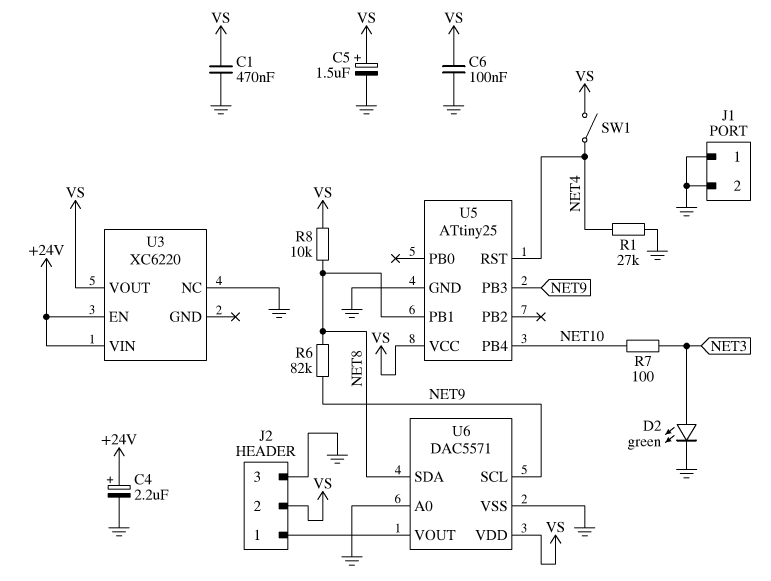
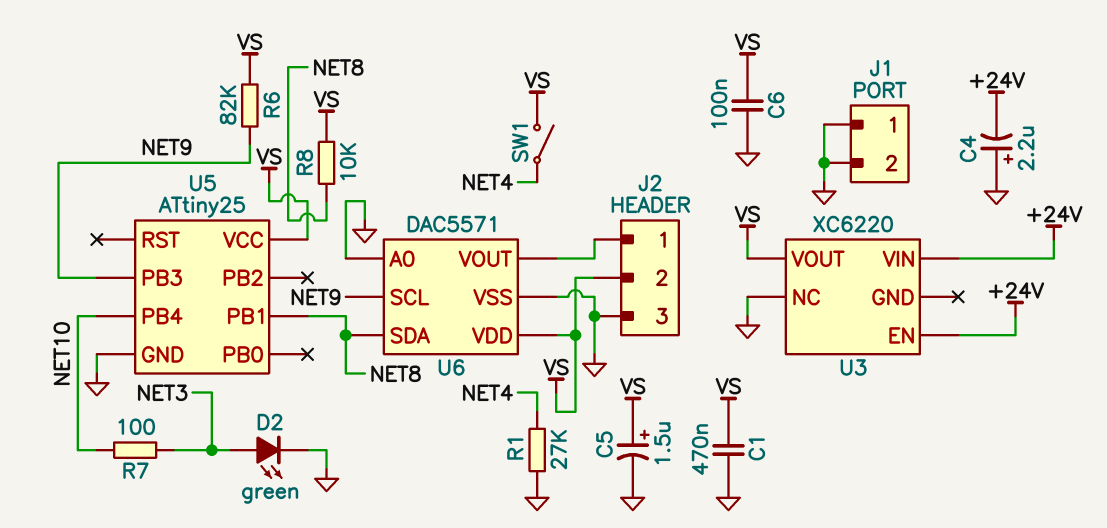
C4: 2.2uF (plus +24V, minus GND) -> 2.2uF (plus GND, minus +24V)
R6: 82k (NET8, NET9) -> 82k (NET9, VS)
U5 pin RST: NET4 -> none

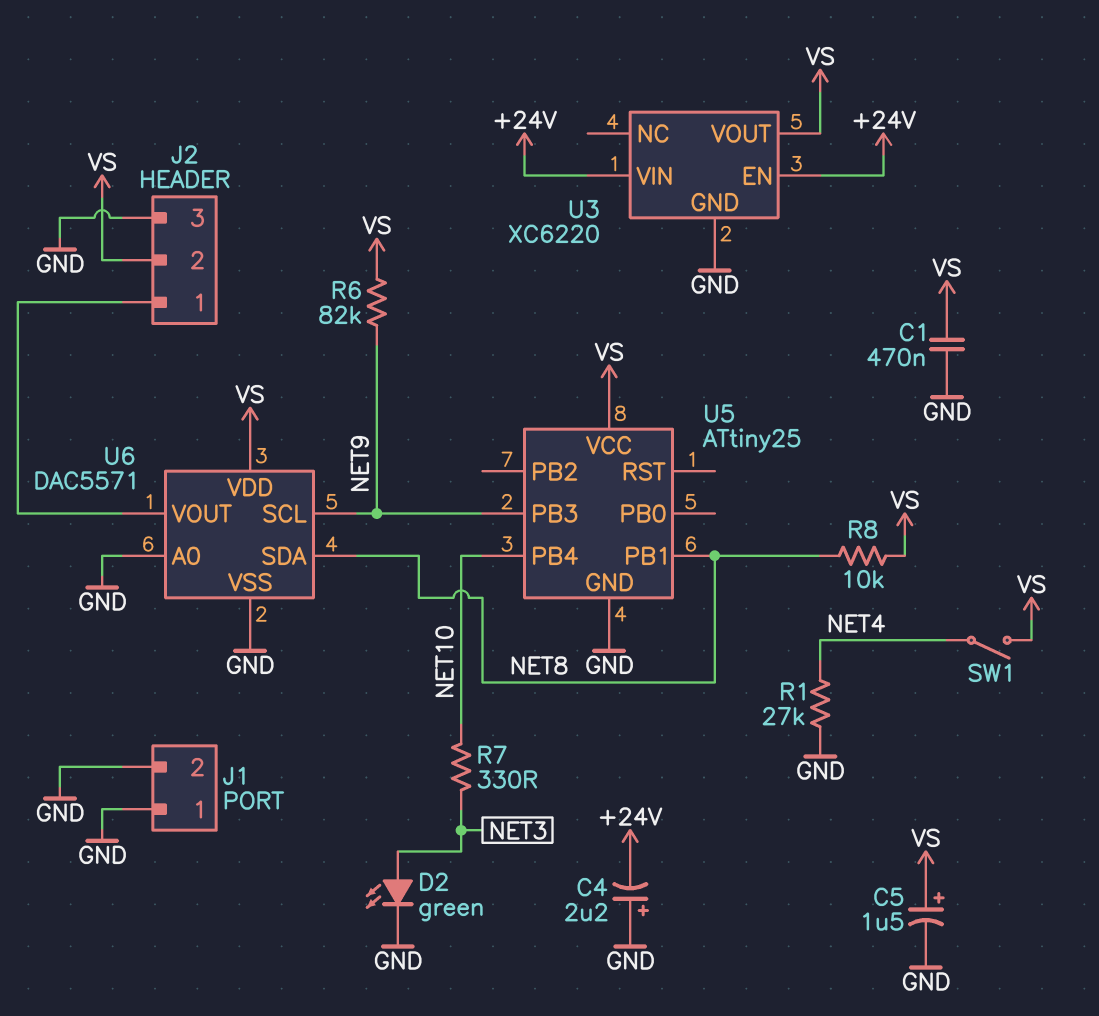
C6: 100nF (GND, VS) -> none
R7: 100 (NET3, NET10) -> 330 (NET3, NET10)
U3 pin GND: none -> GND
U3 pin NC: GND -> none

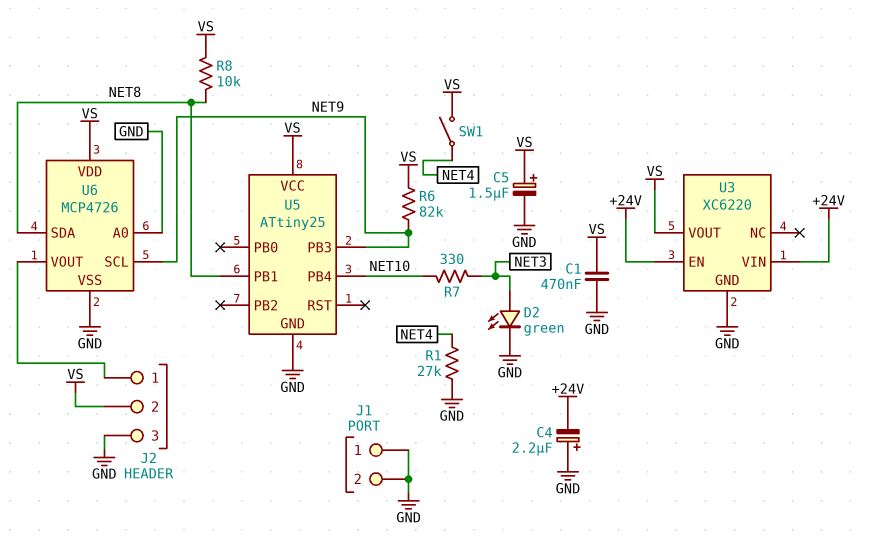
U6: DAC5571 -> MCP4726

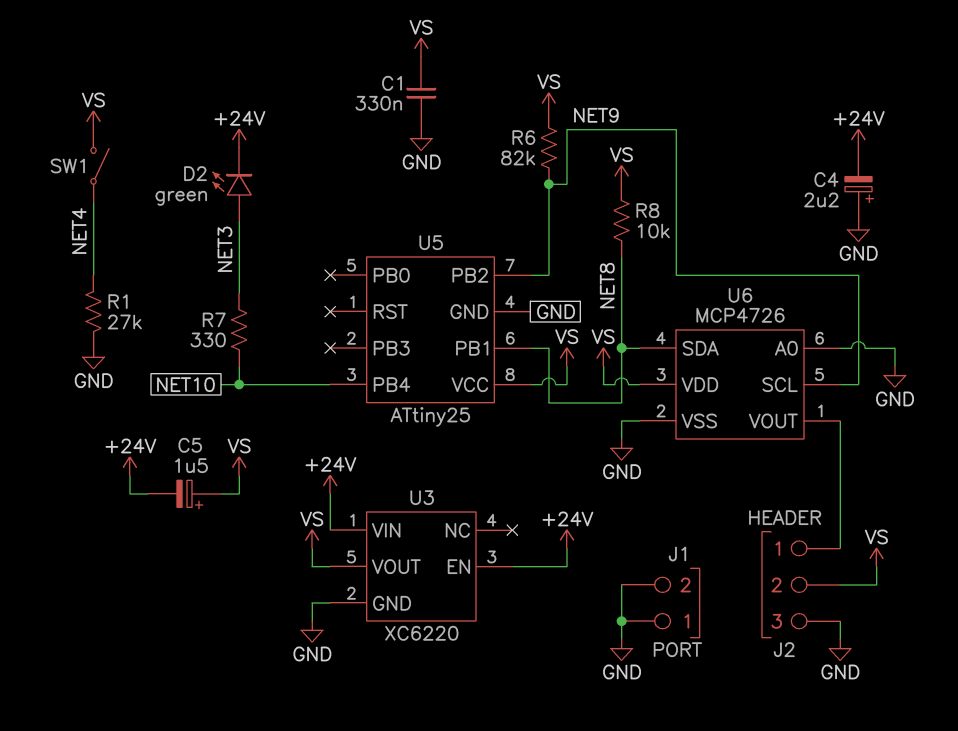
C1: 470nF (GND, VS) -> 330nF (GND, VS)
C5: 1.5uF (plus VS, minus GND) -> 1.5uF (plus VS, minus +24V)
D2: LED green (A NET3, K GND) -> LED green (A NET3, K +24V)
U5 pin PB2: none -> NET9
U5 pin PB3: NET9 -> none

